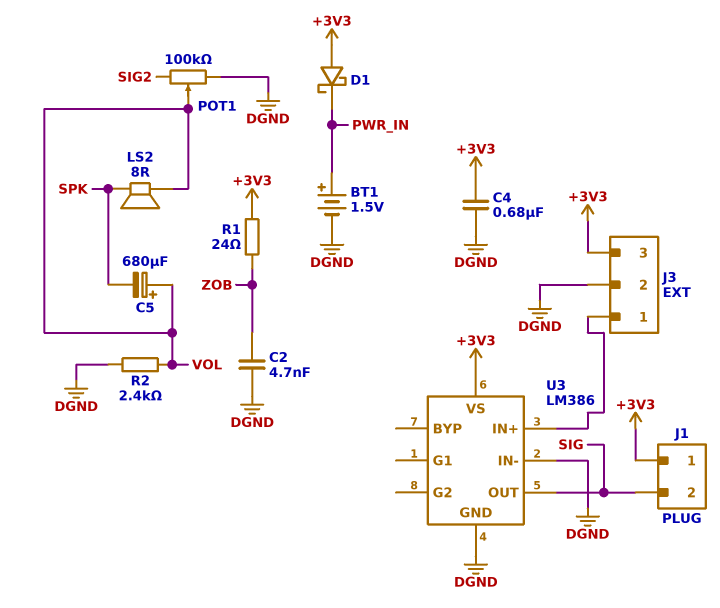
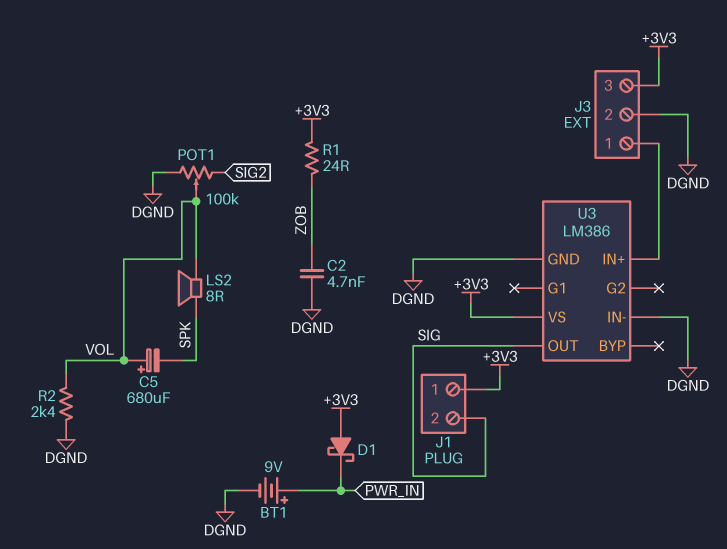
BT1: 1.5V (plus PWR_IN, minus DGND) -> 9V (plus PWR_IN, minus DGND)
C4: 680nF (+3V3, DGND) -> none

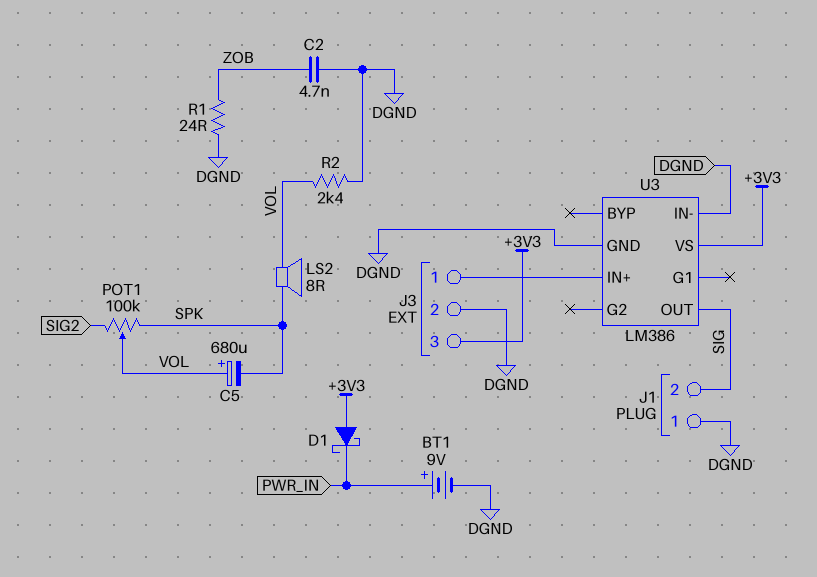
J1 pin 1: +3V3 -> DGND
POT1: 100k (DGND, SIG2, wiper VOL) -> 100k (SIG2, SPK, wiper VOL)
R1: 24 (+3V3, ZOB) -> 24 (DGND, ZOB)

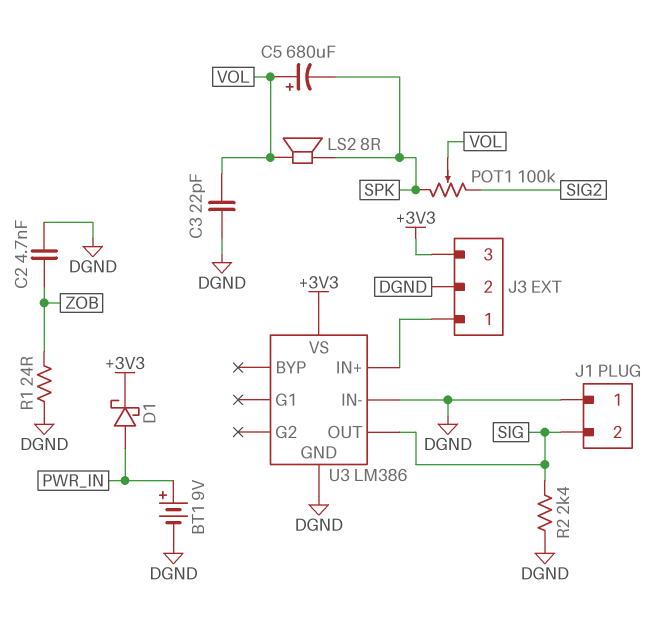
C3: none -> 22pF (DGND, VOL)
D1: schottky (A +3V3, K PWR_IN) -> schottky (A PWR_IN, K +3V3)
R2: 2.4k (DGND, VOL) -> 2.4k (DGND, SIG)

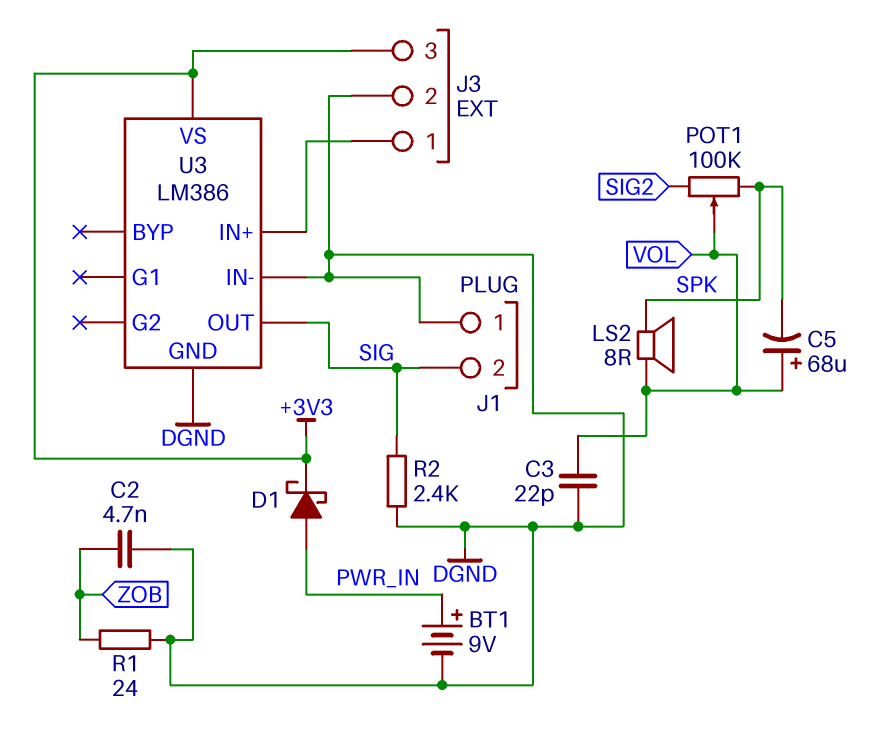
C5: 680uF (plus VOL, minus SPK) -> 68uF (plus VOL, minus SPK)

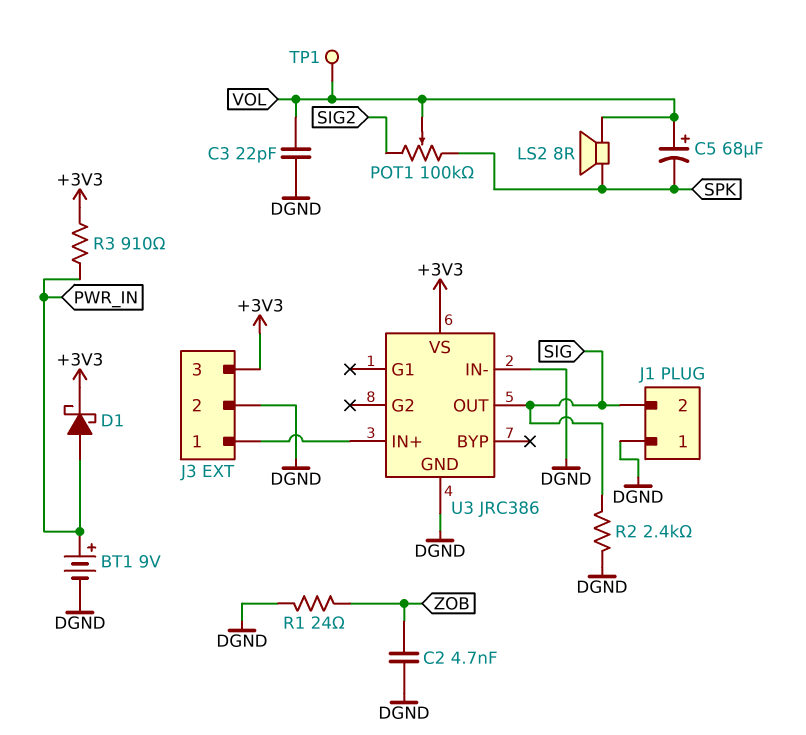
R3: none -> 910 (+3V3, PWR_IN)
TP1: none -> test point (VOL)
U3: LM386 -> JRC386

